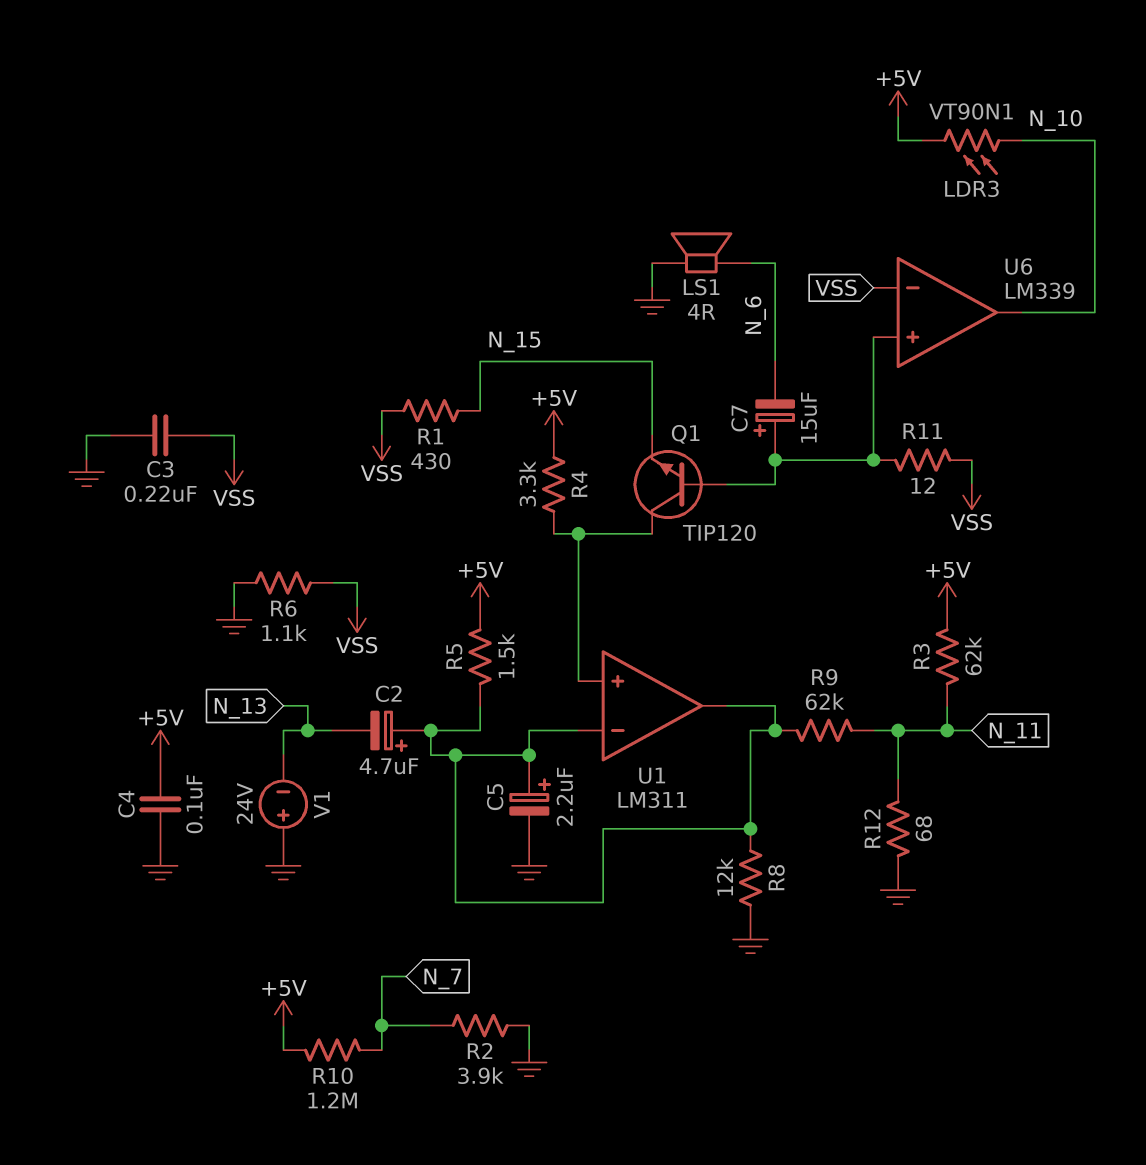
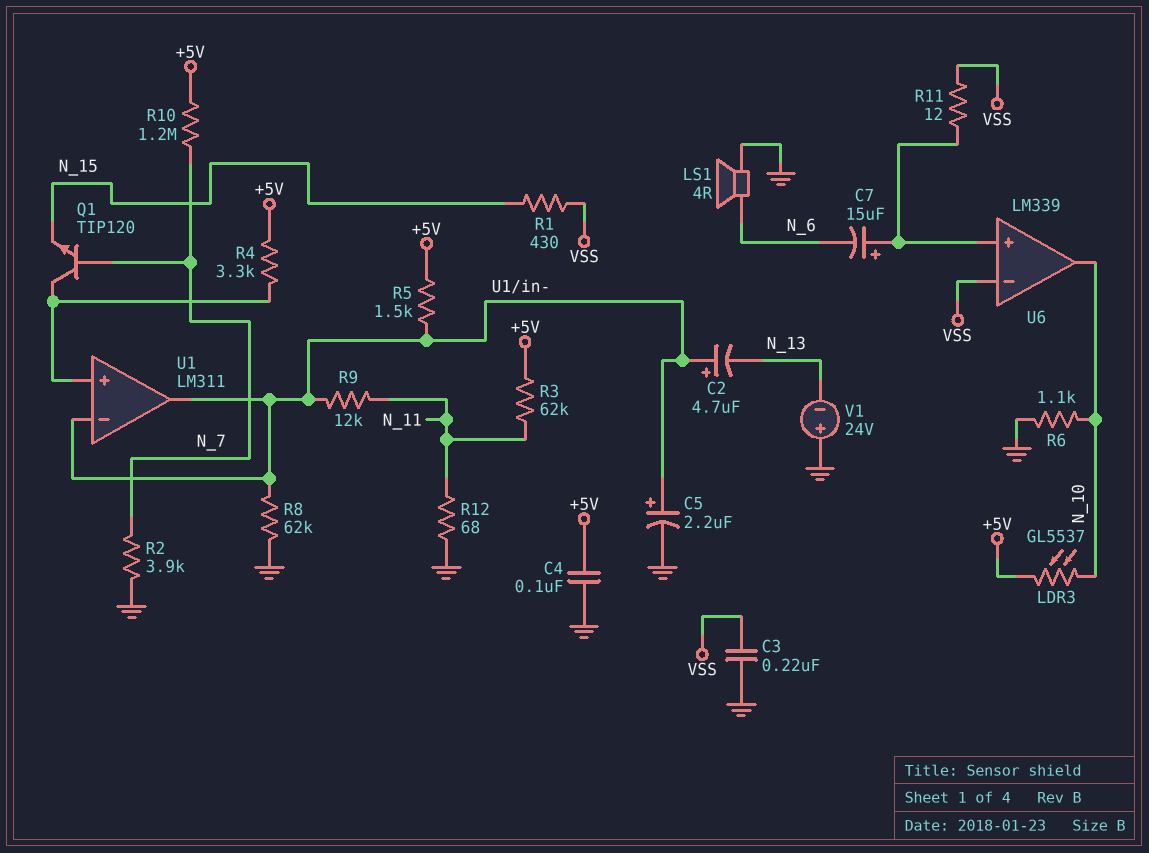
LDR3: VT90N1 (+5V, N_10) -> GL5537 (+5V, N_10)
Q1: NPN TIP120 (B U6/in+, C U1/in+, E N_15) -> NPN TIP120 (B N_7, C U1/in+, E N_15)
R6: 1.1k (GND, VSS) -> 1.1k (GND, N_10)
R8: 12k (GND, U1/in-) -> 62k (GND, U1/in-)
R9: 62k (N_11, U1/in-) -> 12k (N_11, U1/in-)

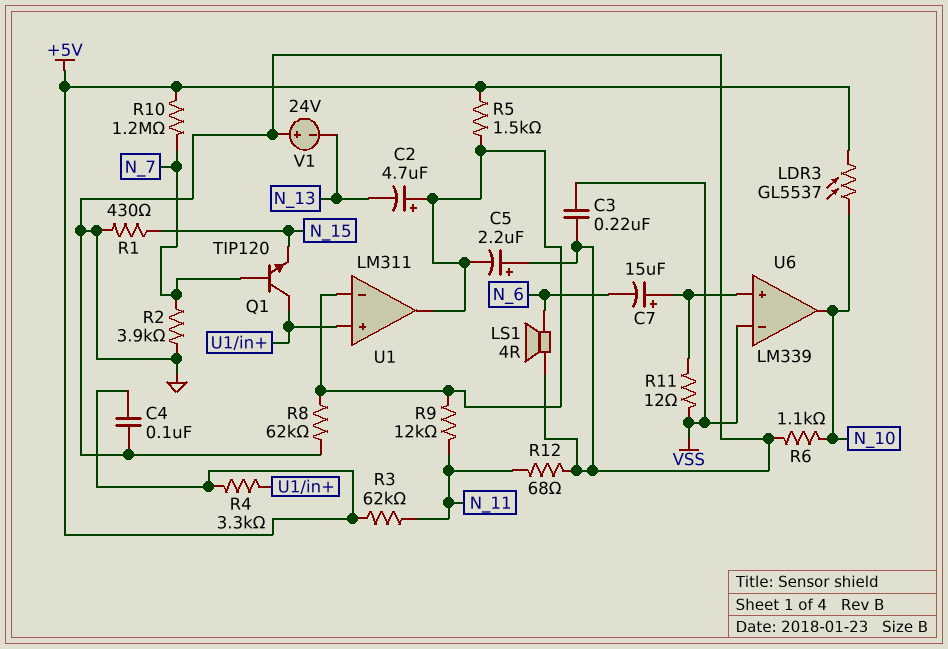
C5: 2.2uF (plus U1/in-, minus GND) -> 2.2uF (plus GND, minus U1/in-)
R1: 430 (N_15, VSS) -> 430 (GND, N_15)

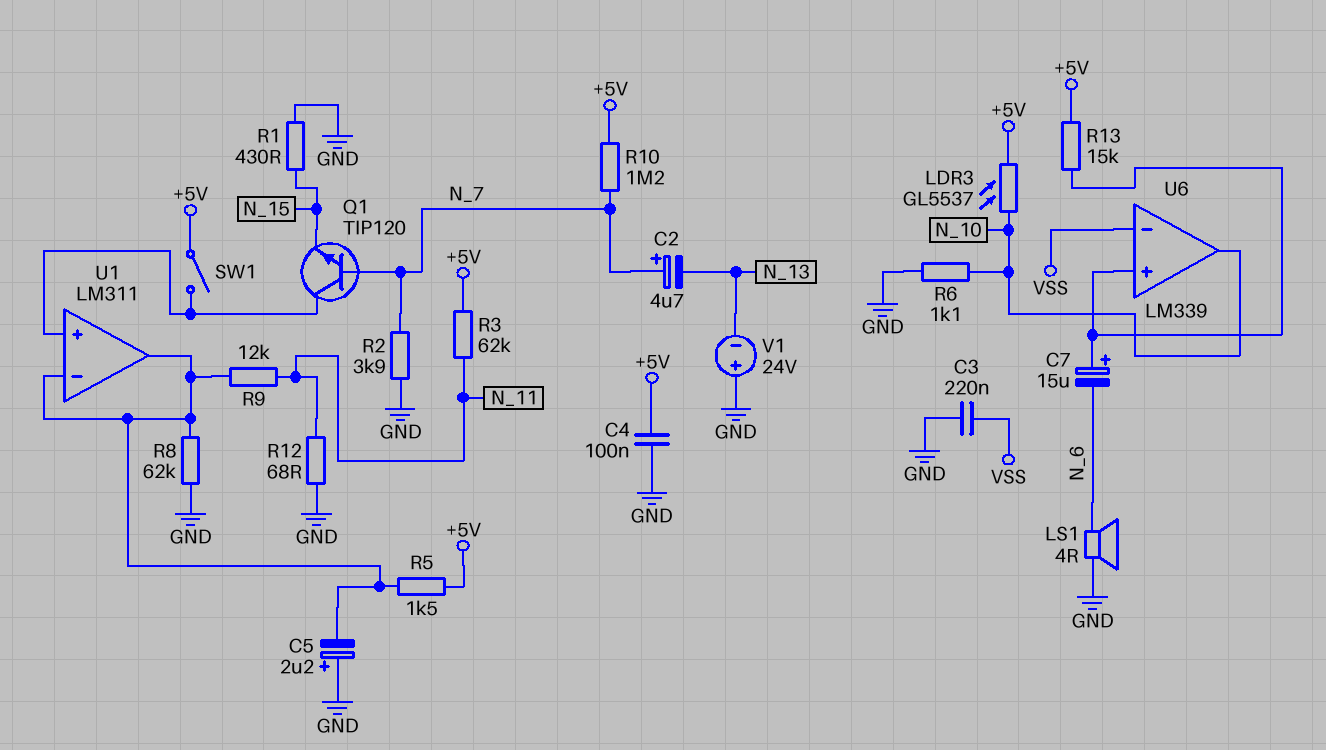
C2: 4.7uF (plus U1/in-, minus N_13) -> 4.7uF (plus N_7, minus N_13)
R4: 3.3k (+5V, U1/in+) -> none
R11: 12 (U6/in+, VSS) -> none
R13: none -> 15k (+5V, U6/in+)
SW1: none -> switch (+5V, U1/in+)

